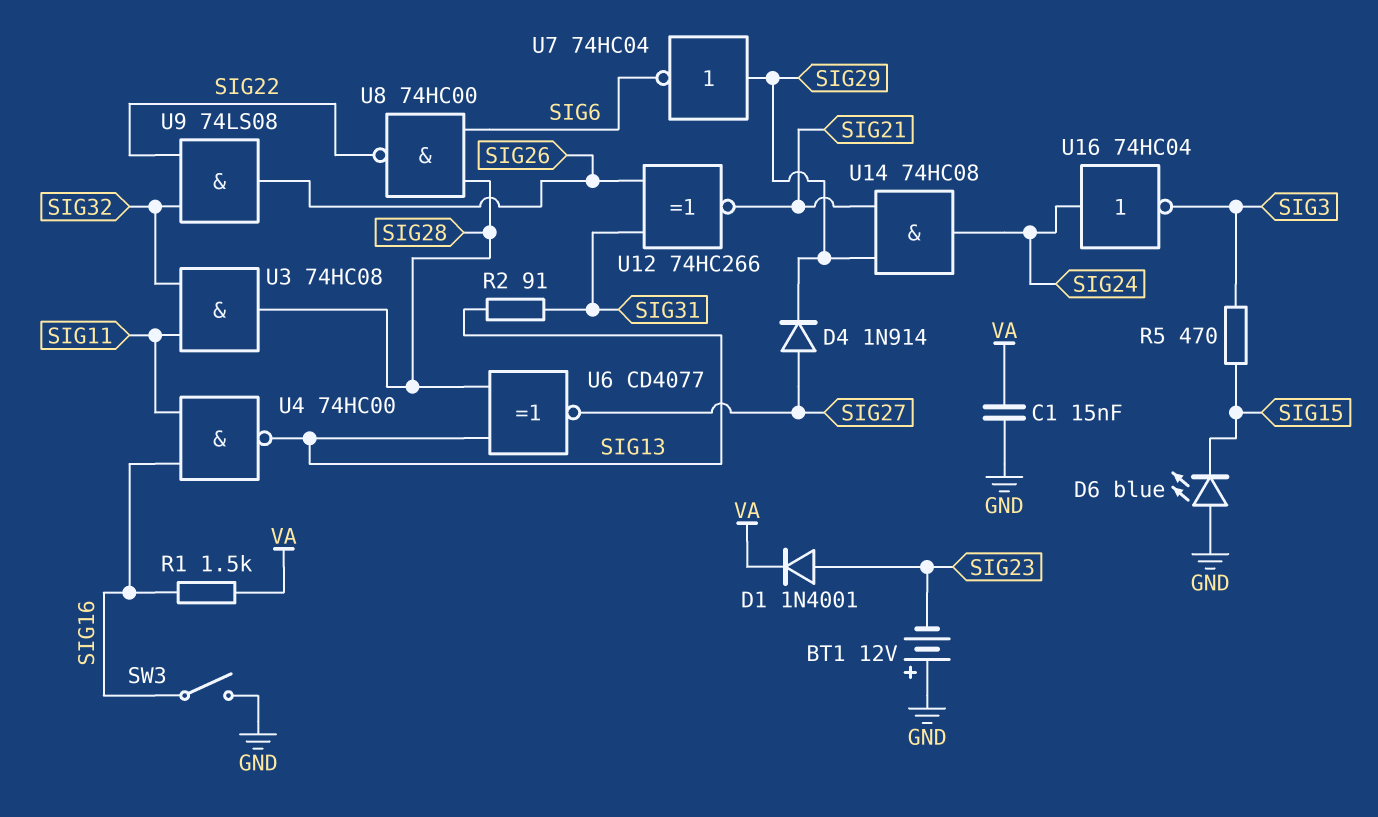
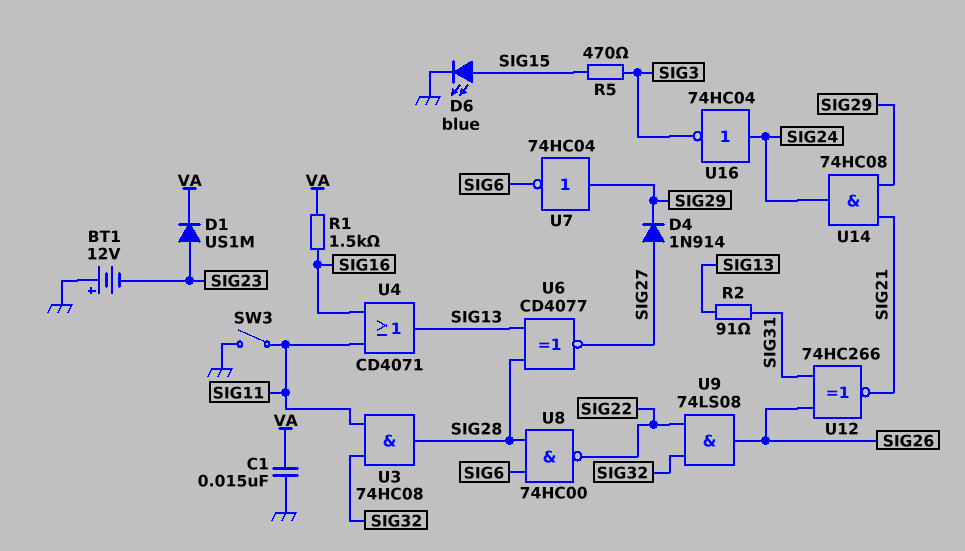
D1: diode 1N4001 (A SIG23, K VA) -> diode US1M (A SIG23, K VA)
D6: LED blue (A GND, K SIG15) -> LED blue (A SIG15, K GND)
SW3: switch (GND, SIG16) -> switch (GND, SIG11)
U4: NAND 74HC00 (in SIG11, in SIG16, out SIG13) -> OR CD4071 (in SIG11, in SIG16, out SIG13)

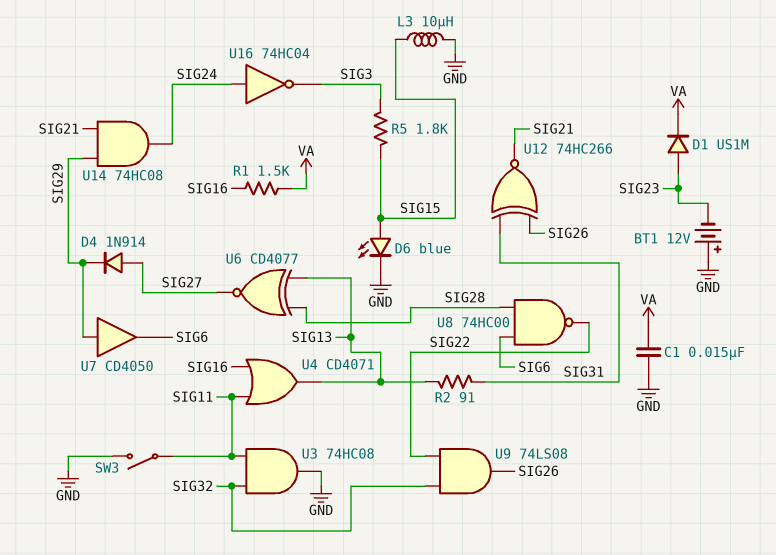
L3: none -> 10uH (GND, SIG15)
R5: 470 (SIG3, SIG15) -> 1.8k (SIG3, SIG15)
U3: AND 74HC08 (in SIG11, in SIG32, out SIG28) -> AND 74HC08 (in SIG11, in SIG32, out GND)
U7: NOT 74HC04 (in SIG29, out SIG6) -> buffer CD4050 (in SIG29, out SIG6)

